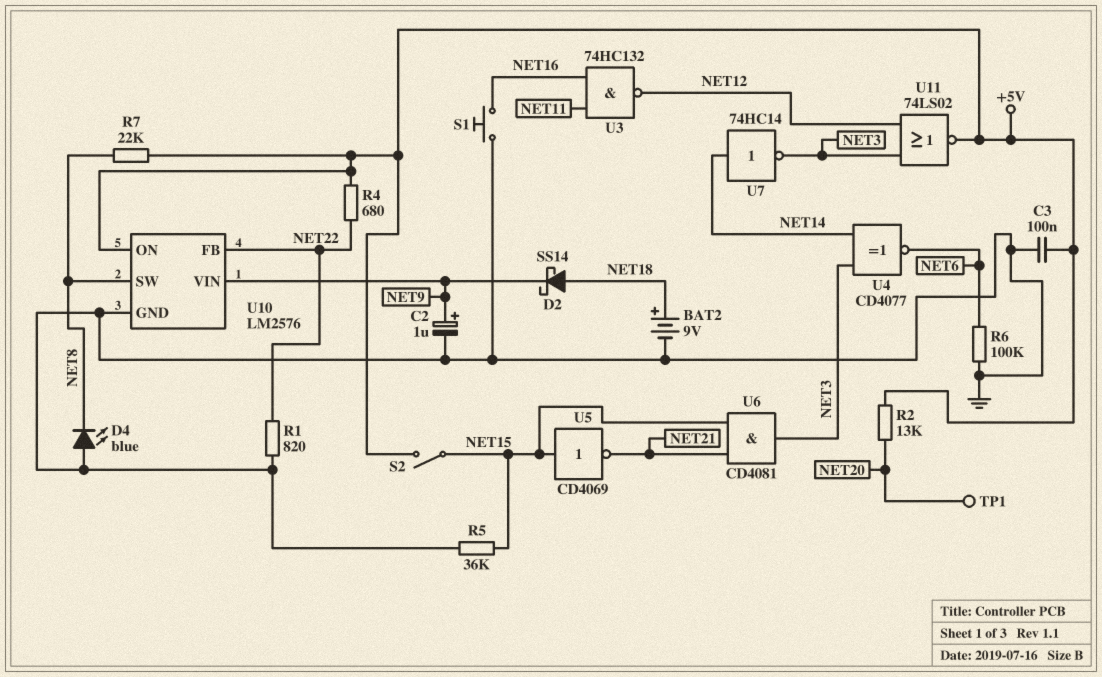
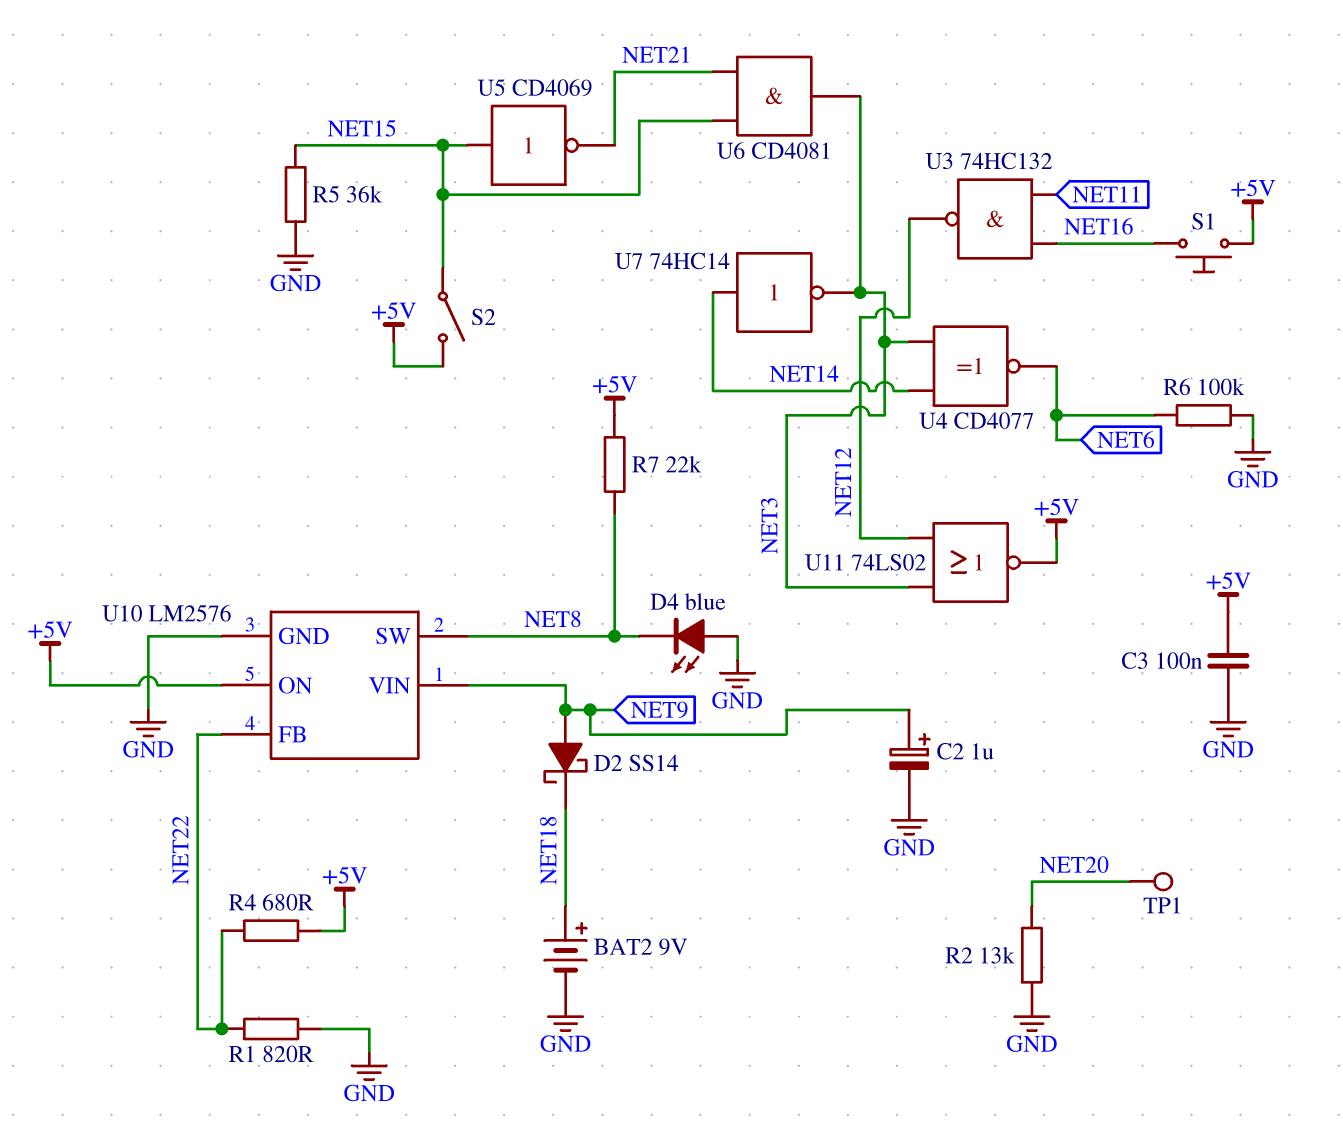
D2: schottky SS14 (A NET18, K NET9) -> schottky SS14 (A NET9, K NET18)
R2: 13k (+5V, NET20) -> 13k (GND, NET20)
S1: button (GND, NET16) -> button (+5V, NET16)

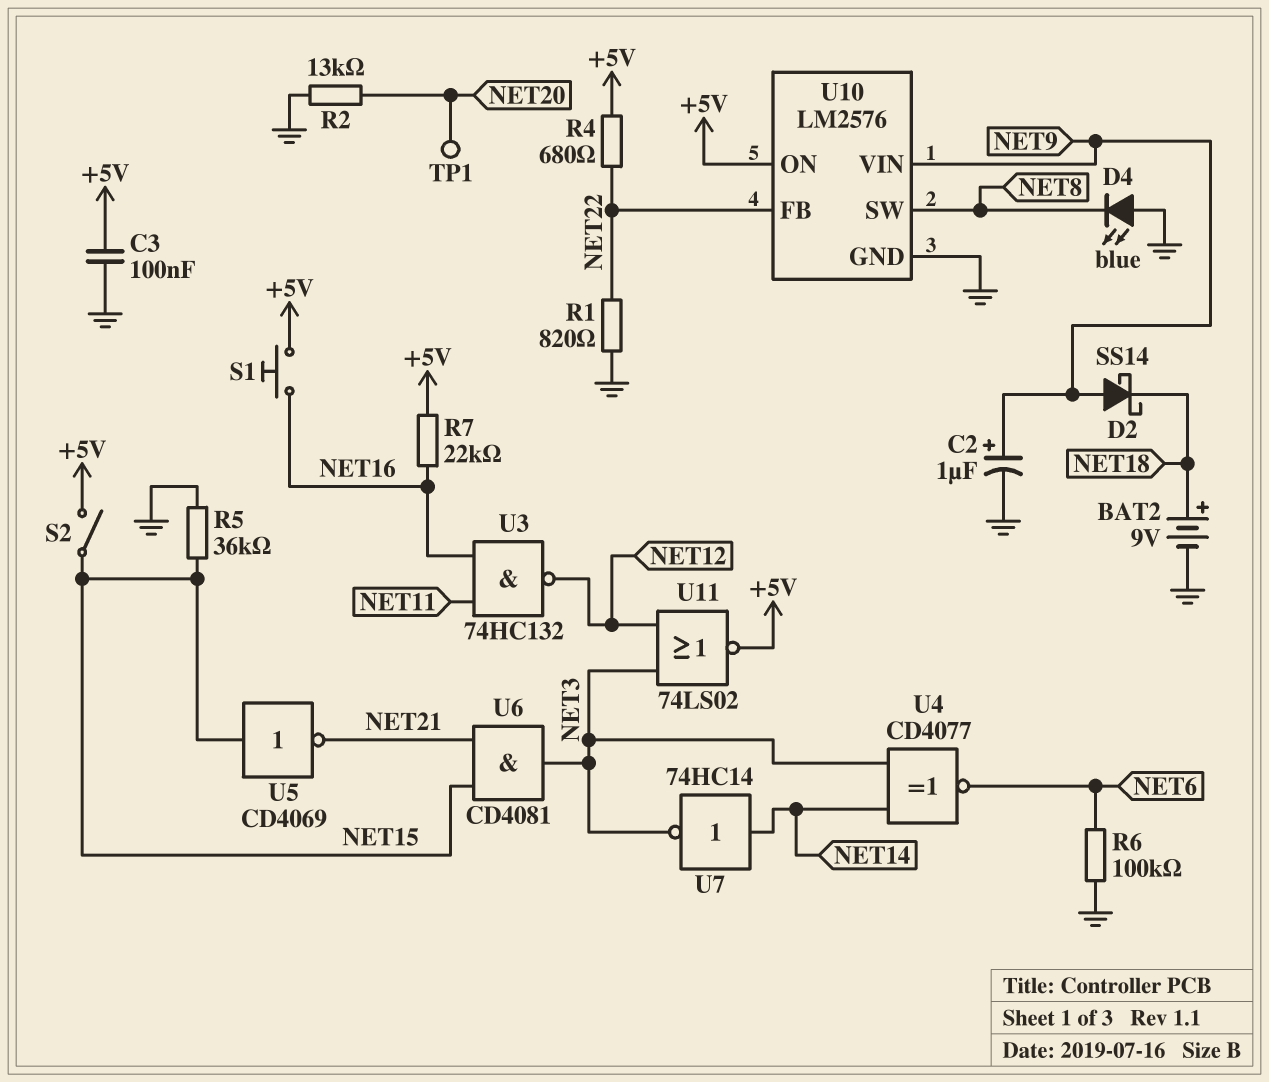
R7: 22k (+5V, NET8) -> 22k (+5V, NET16)

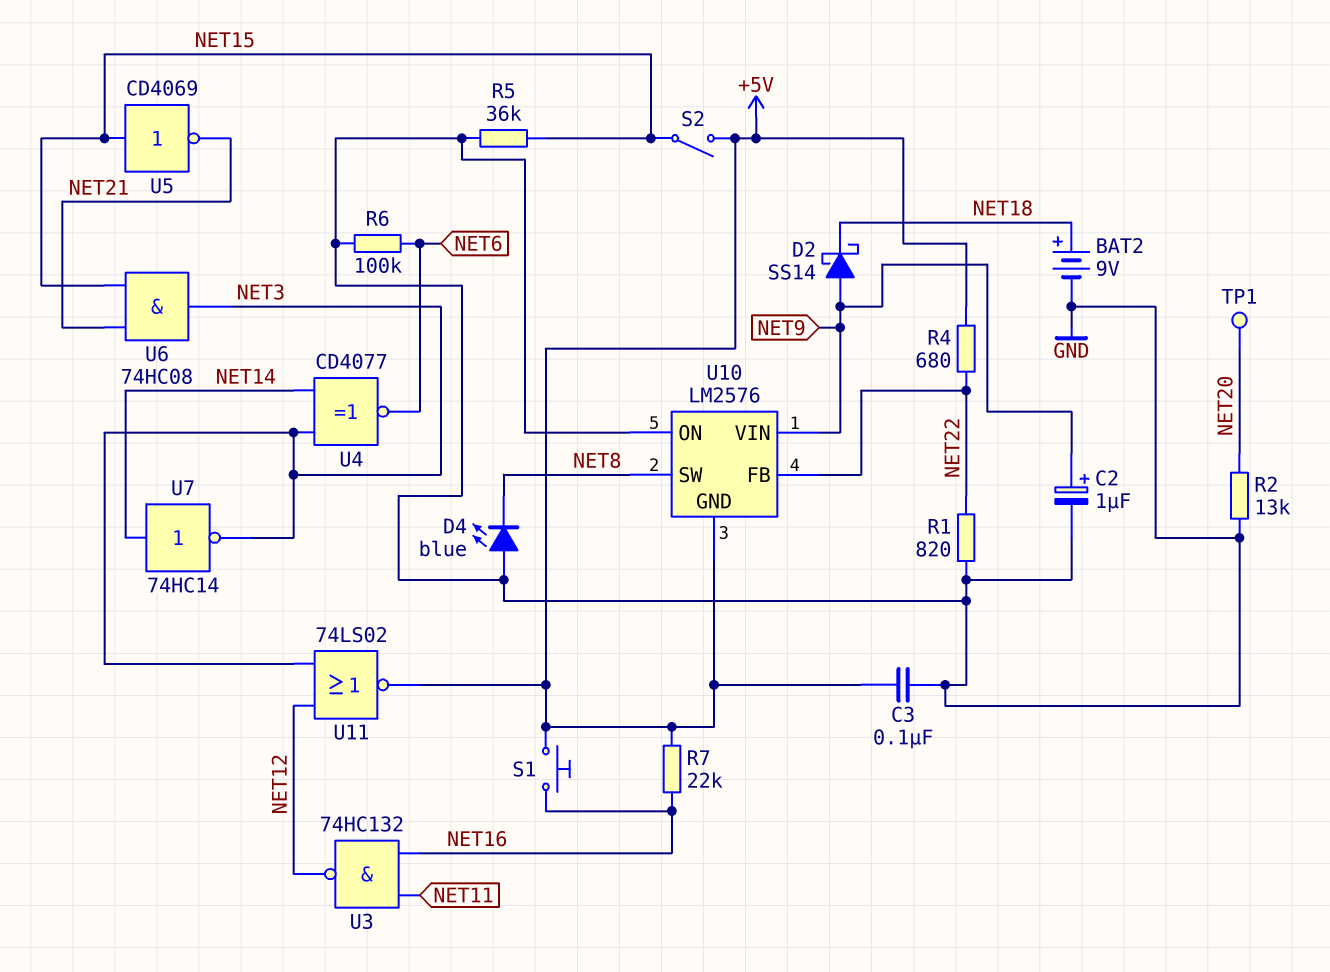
U6: AND CD4081 (in NET15, in NET21, out NET3) -> AND 74HC08 (in NET15, in NET21, out NET3)
U10 pin GND: GND -> +5V
U10 pin ON: +5V -> GND

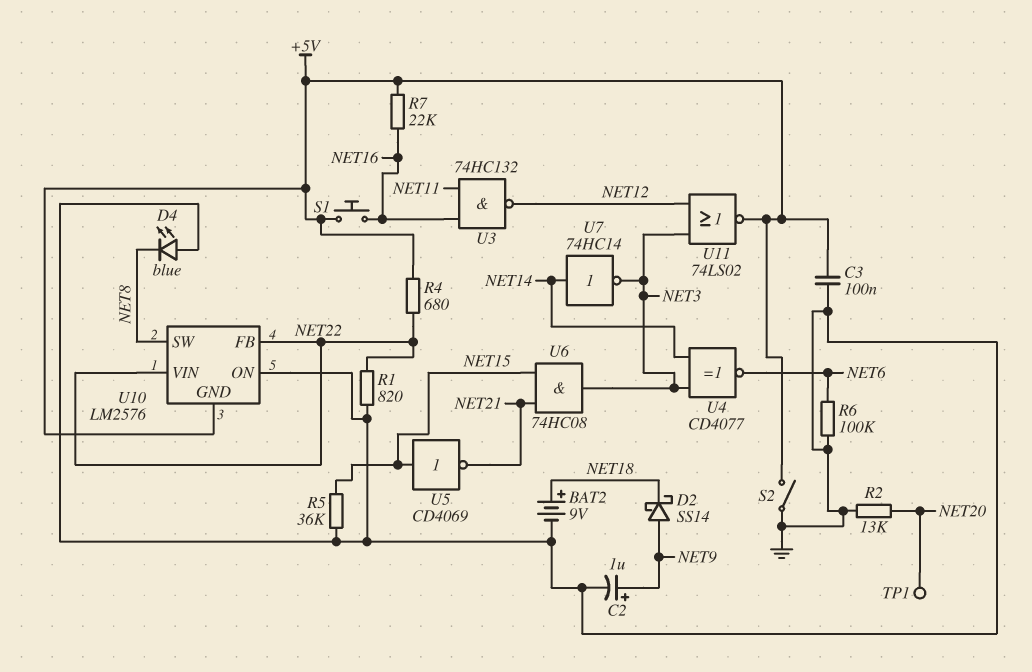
S2: switch (+5V, NET15) -> switch (+5V, GND)
U10 pin VIN: NET9 -> NET22

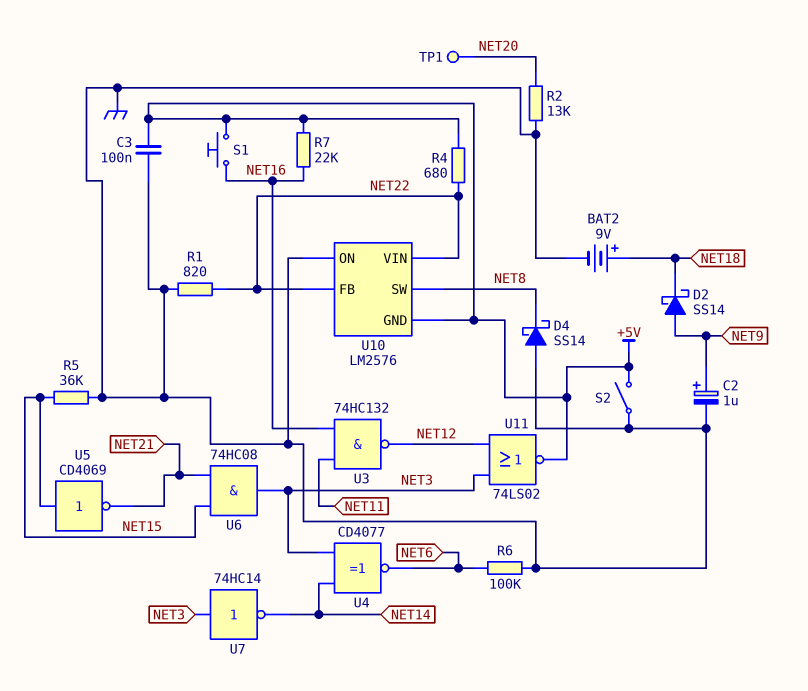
D4: LED blue (A GND, K NET8) -> schottky SS14 (A GND, K NET8)
U7: NOT 74HC14 (in NET14, out NET3) -> NOT 74HC14 (in NET3, out NET14)

